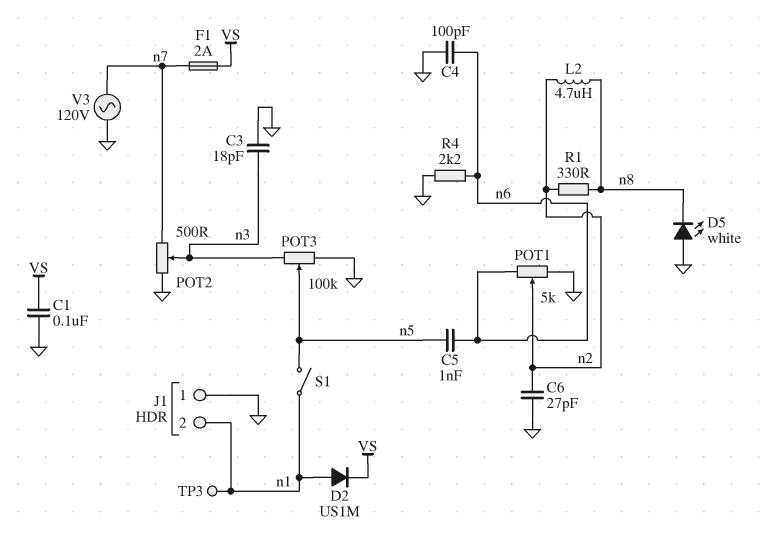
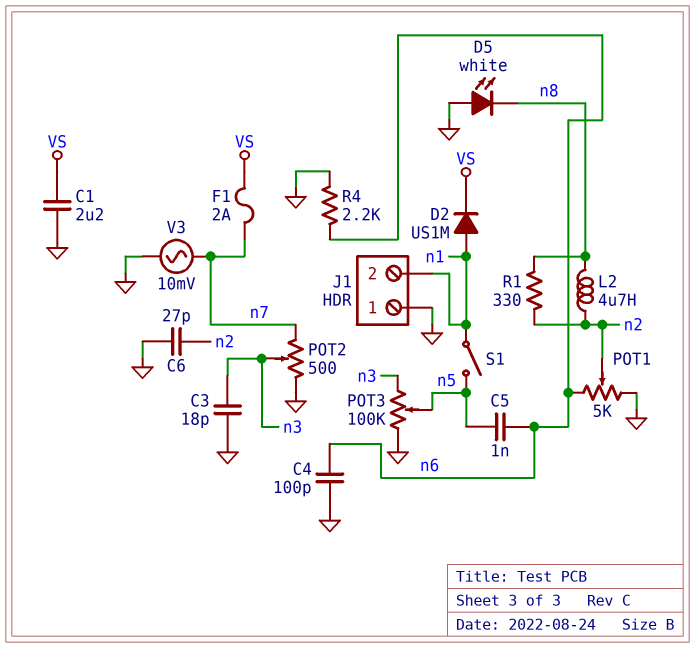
C1: 100nF (GND, VS) -> 2.2uF (GND, VS)
TP3: test point (n1) -> none
V3: AC 120V (GND, n7) -> AC 10mV (GND, n7)

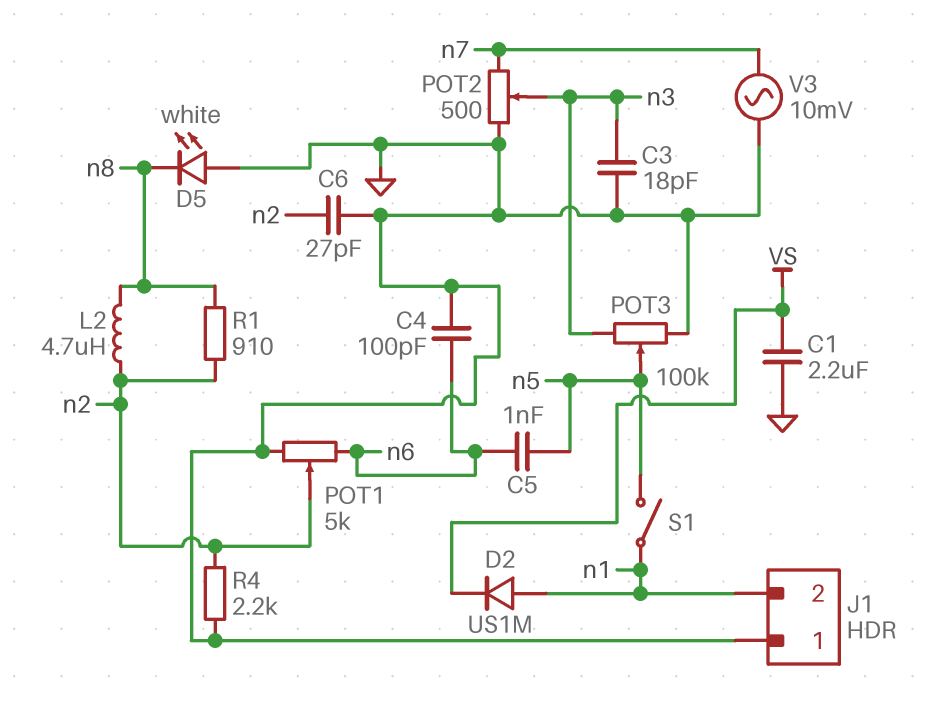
F1: 2A (VS, n7) -> none
R1: 330 (n2, n8) -> 910 (n2, n8)
R4: 2.2k (GND, n6) -> 2.2k (GND, n2)

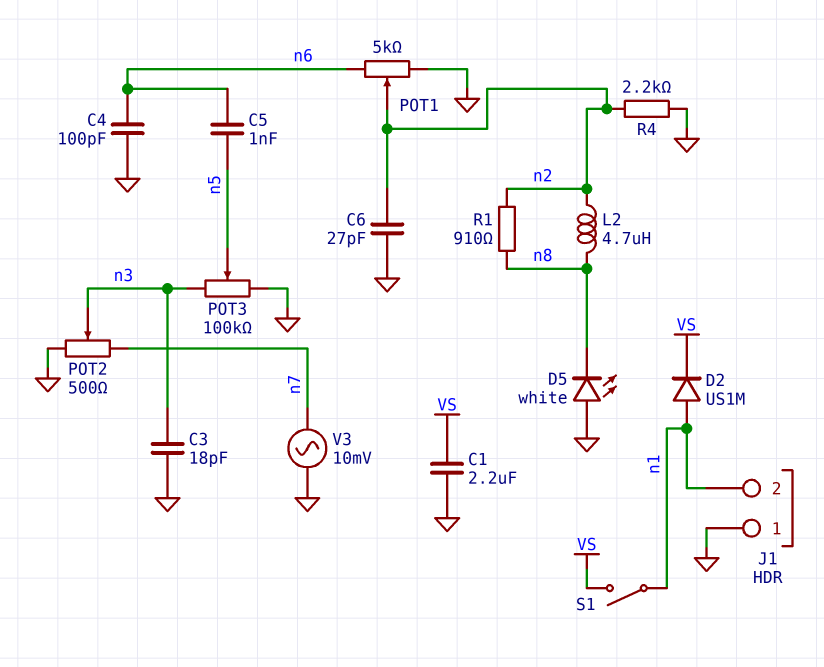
S1: switch (n1, n5) -> switch (VS, n1)

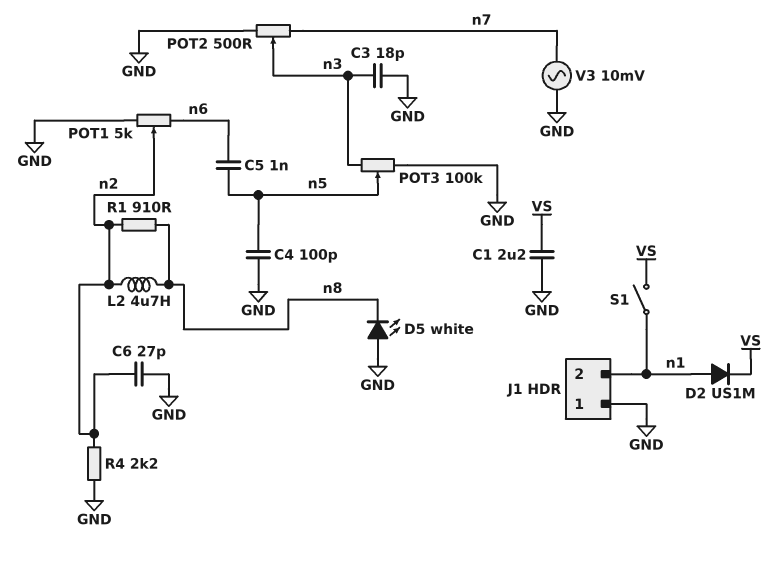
C4: 100pF (GND, n6) -> 100pF (GND, n5)

